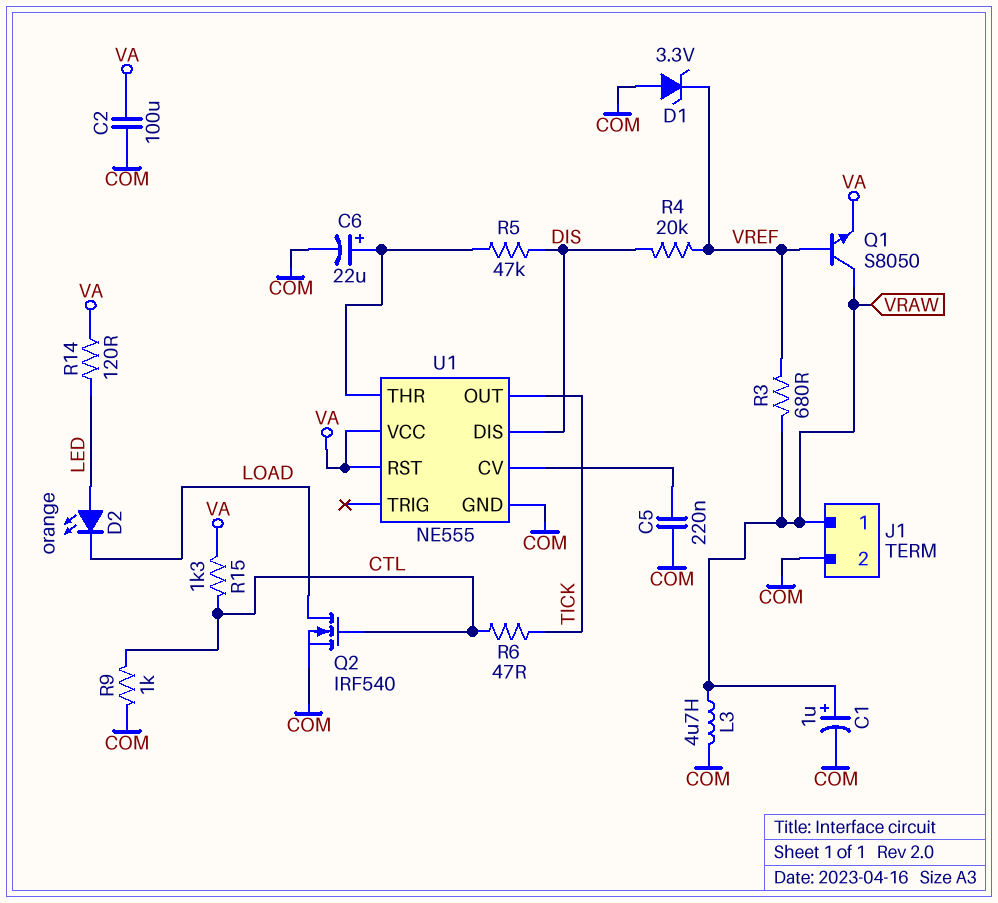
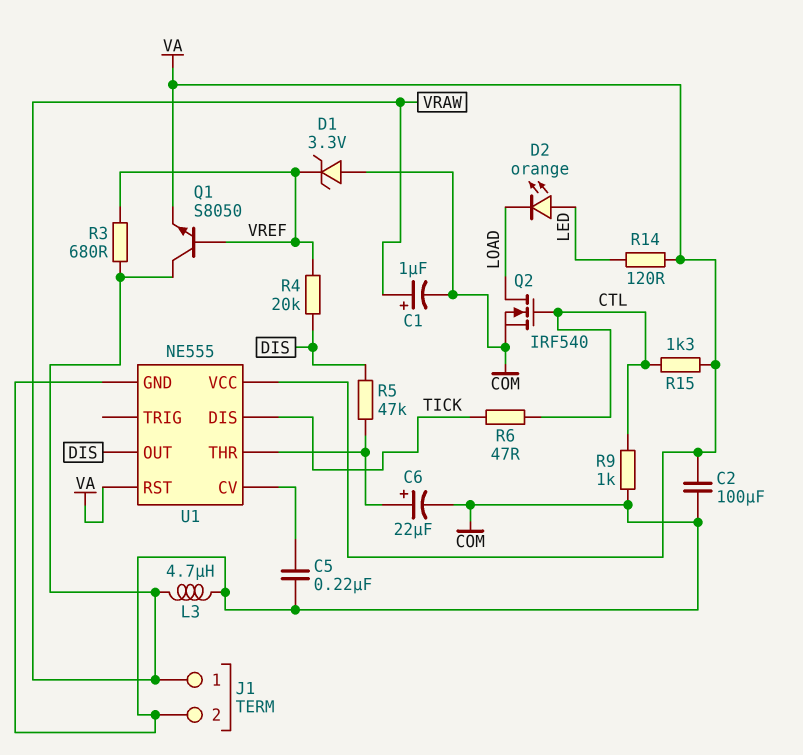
U1 pin DIS: DIS -> TICK
U1 pin OUT: TICK -> DIS

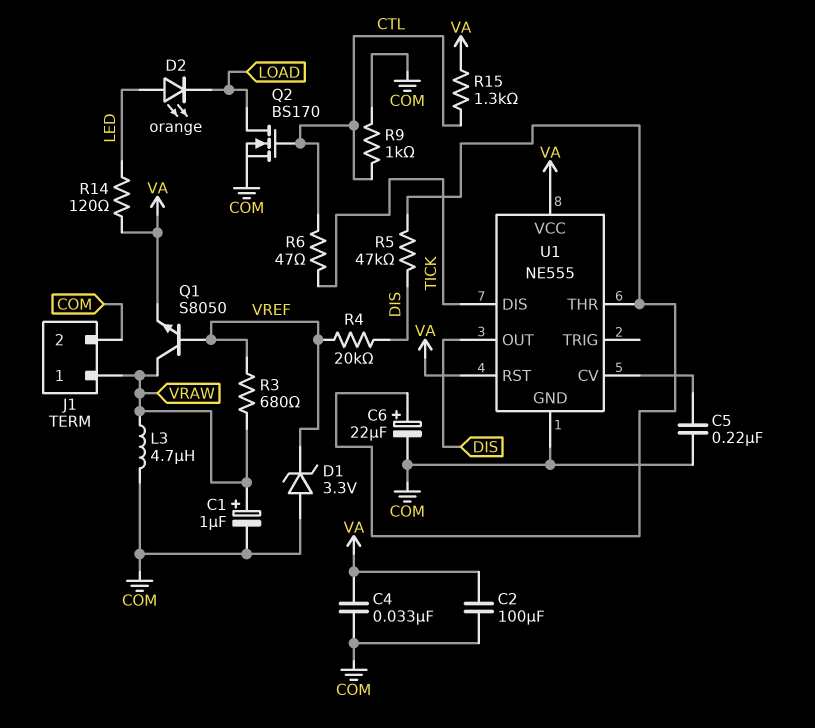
C4: none -> 33nF (COM, VA)
Q2: NMOS IRF540 (G CTL, D LOAD, S COM) -> NMOS BS170 (G CTL, D LOAD, S COM)

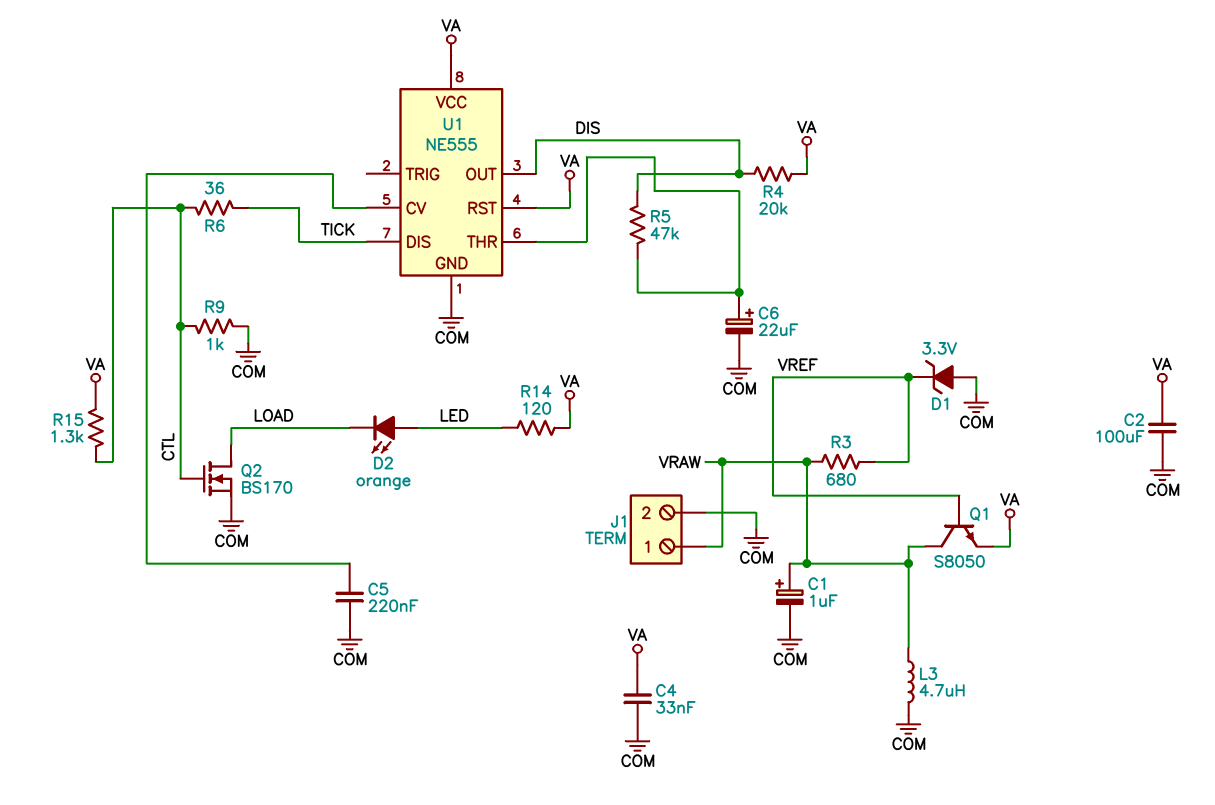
R4: 20k (DIS, VREF) -> 20k (DIS, VA)
R6: 47 (CTL, TICK) -> 36 (CTL, TICK)

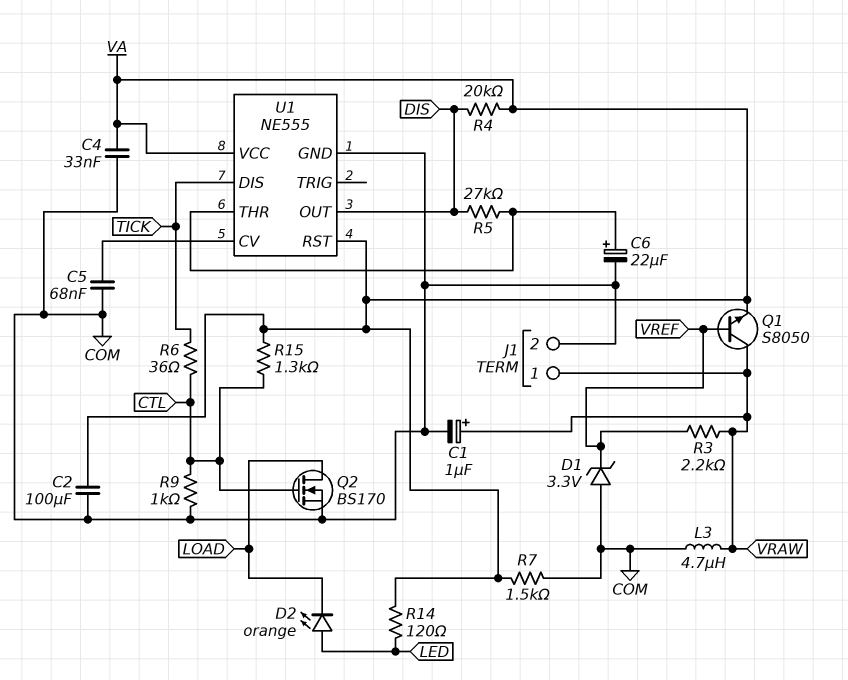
C5: 220nF (COM, U1/CV) -> 68nF (COM, U1/CV)
R3: 680 (VRAW, VREF) -> 2.2k (VRAW, VREF)
R5: 47k (DIS, U1/THR) -> 27k (DIS, U1/THR)
R7: none -> 1.5k (COM, VA)

